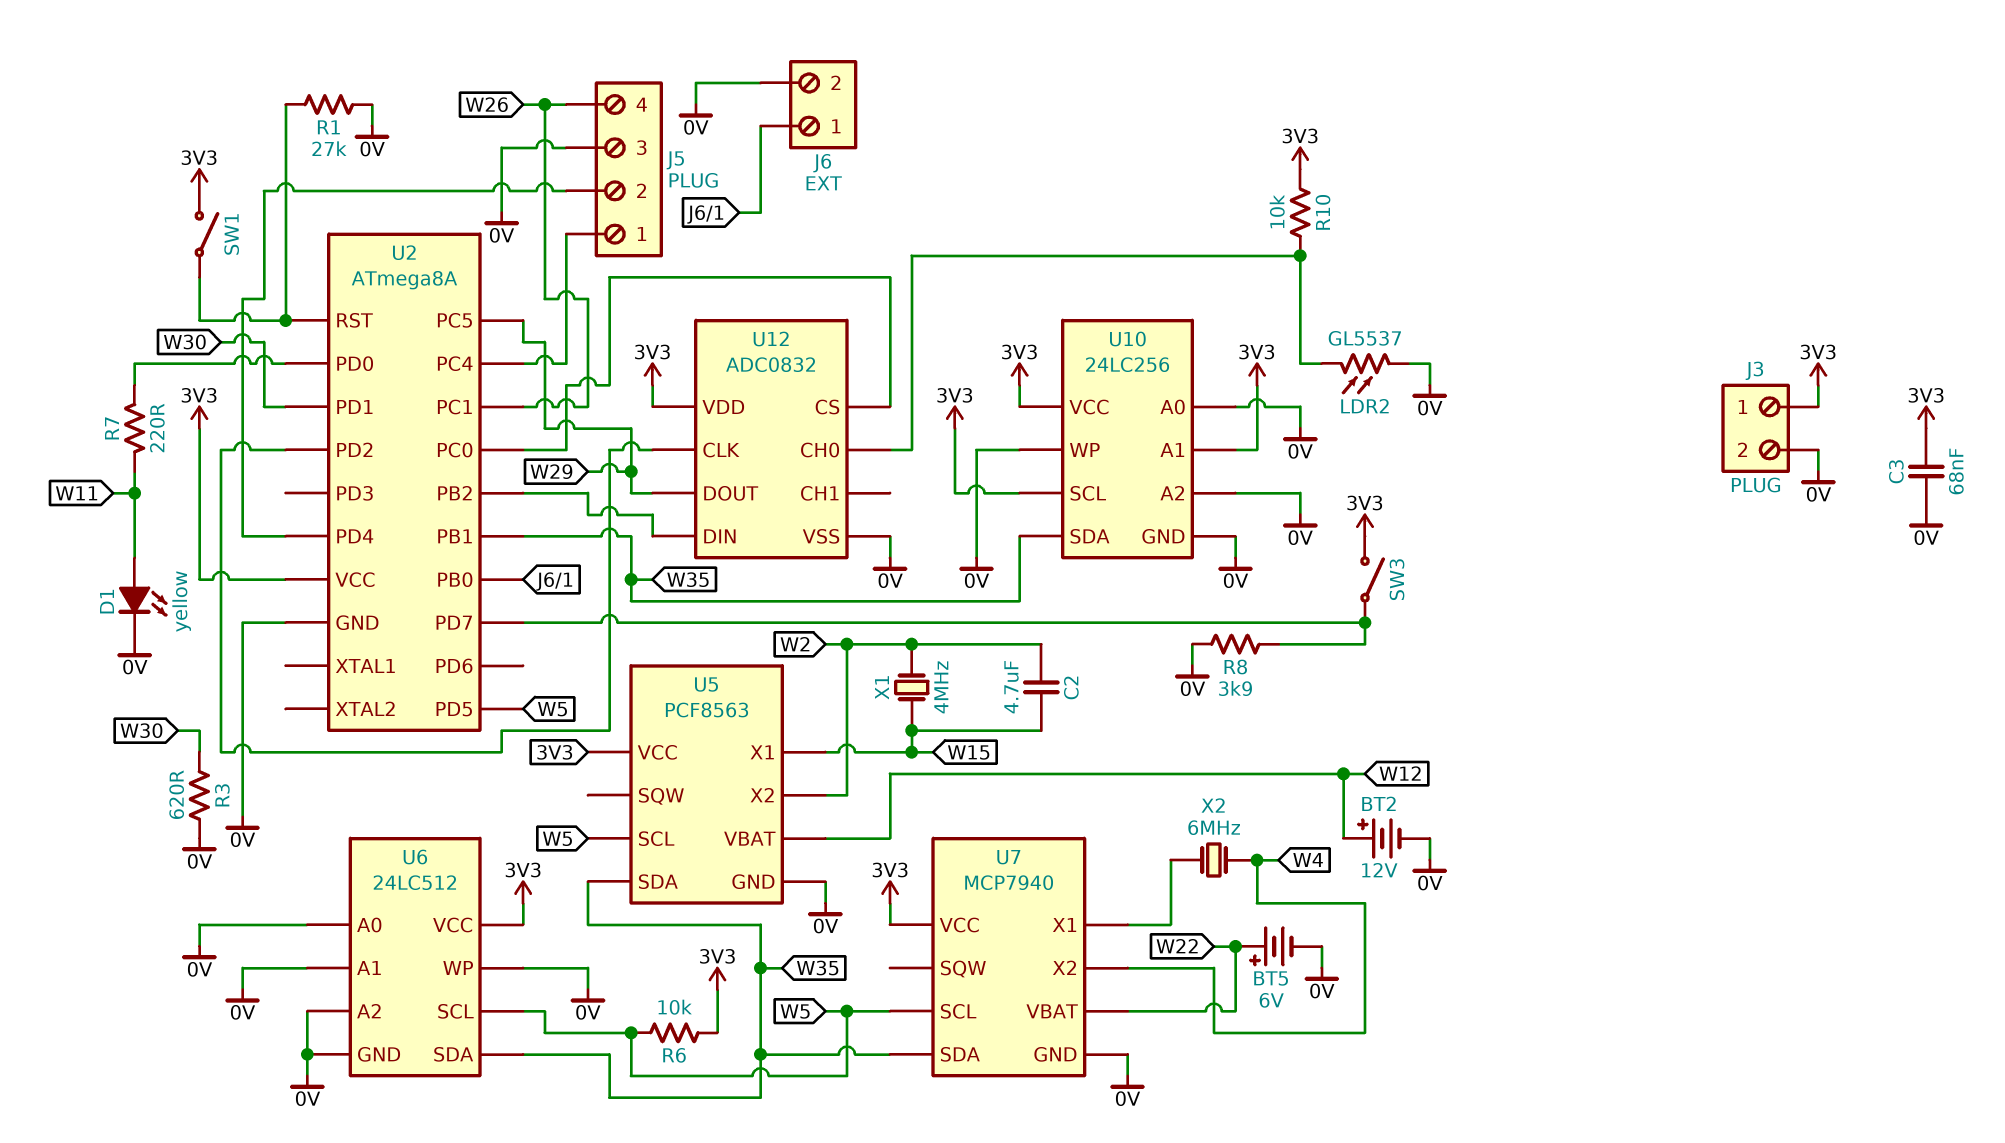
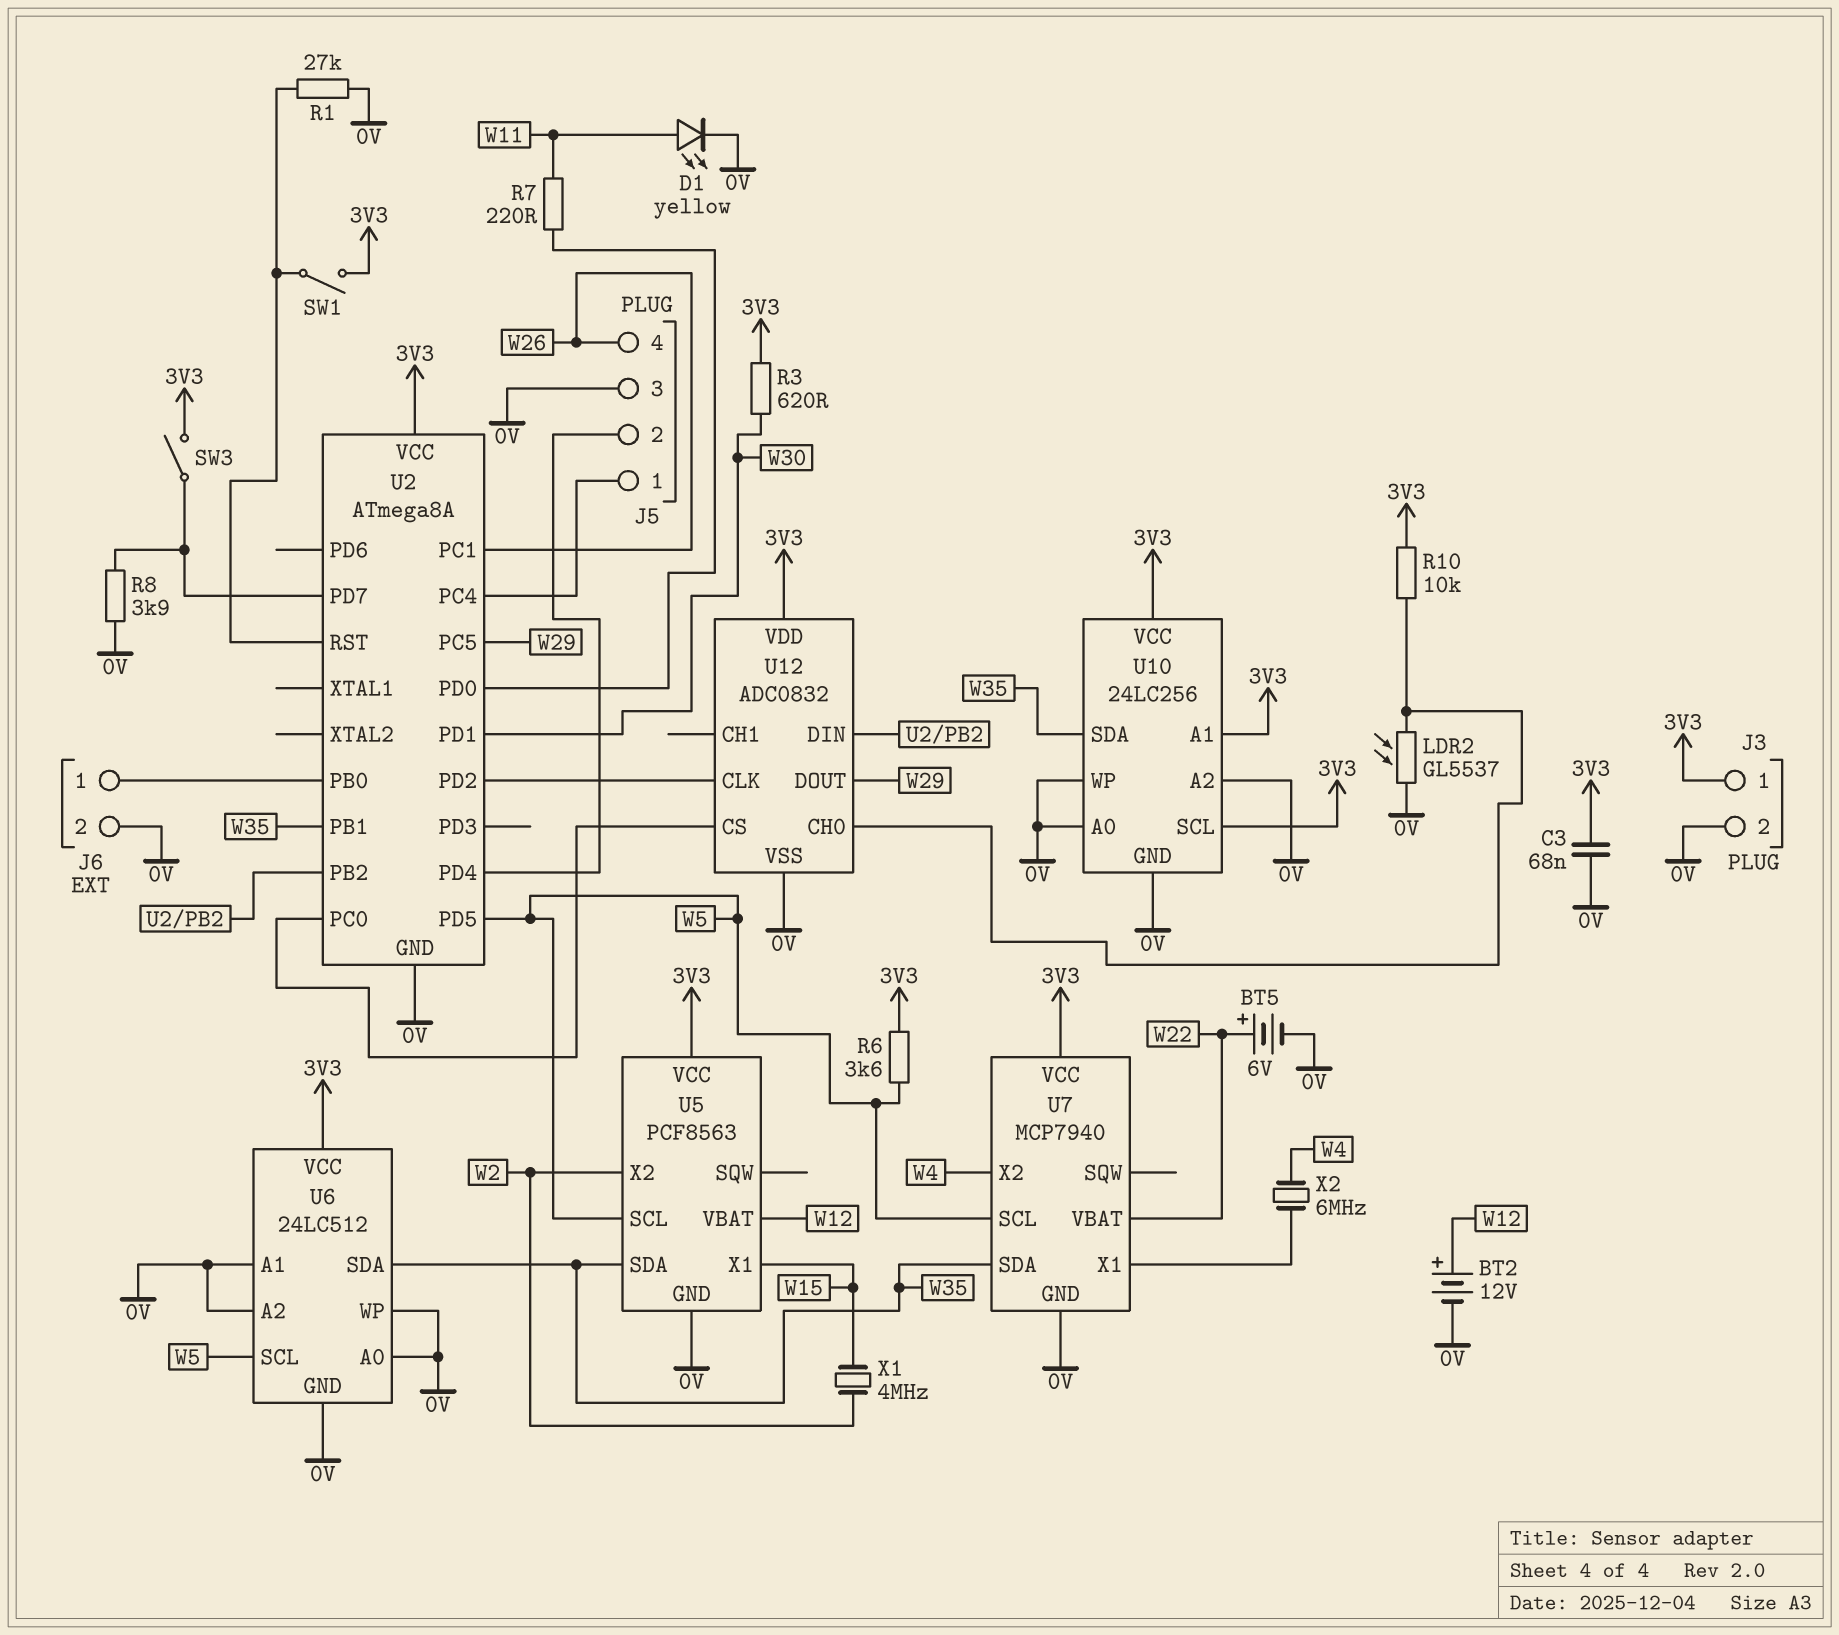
C2: 4.7uF (W2, W15) -> none
R3: 620 (0V, W30) -> 620 (3V3, W30)
R6: 10k (3V3, W5) -> 3.6k (3V3, W5)

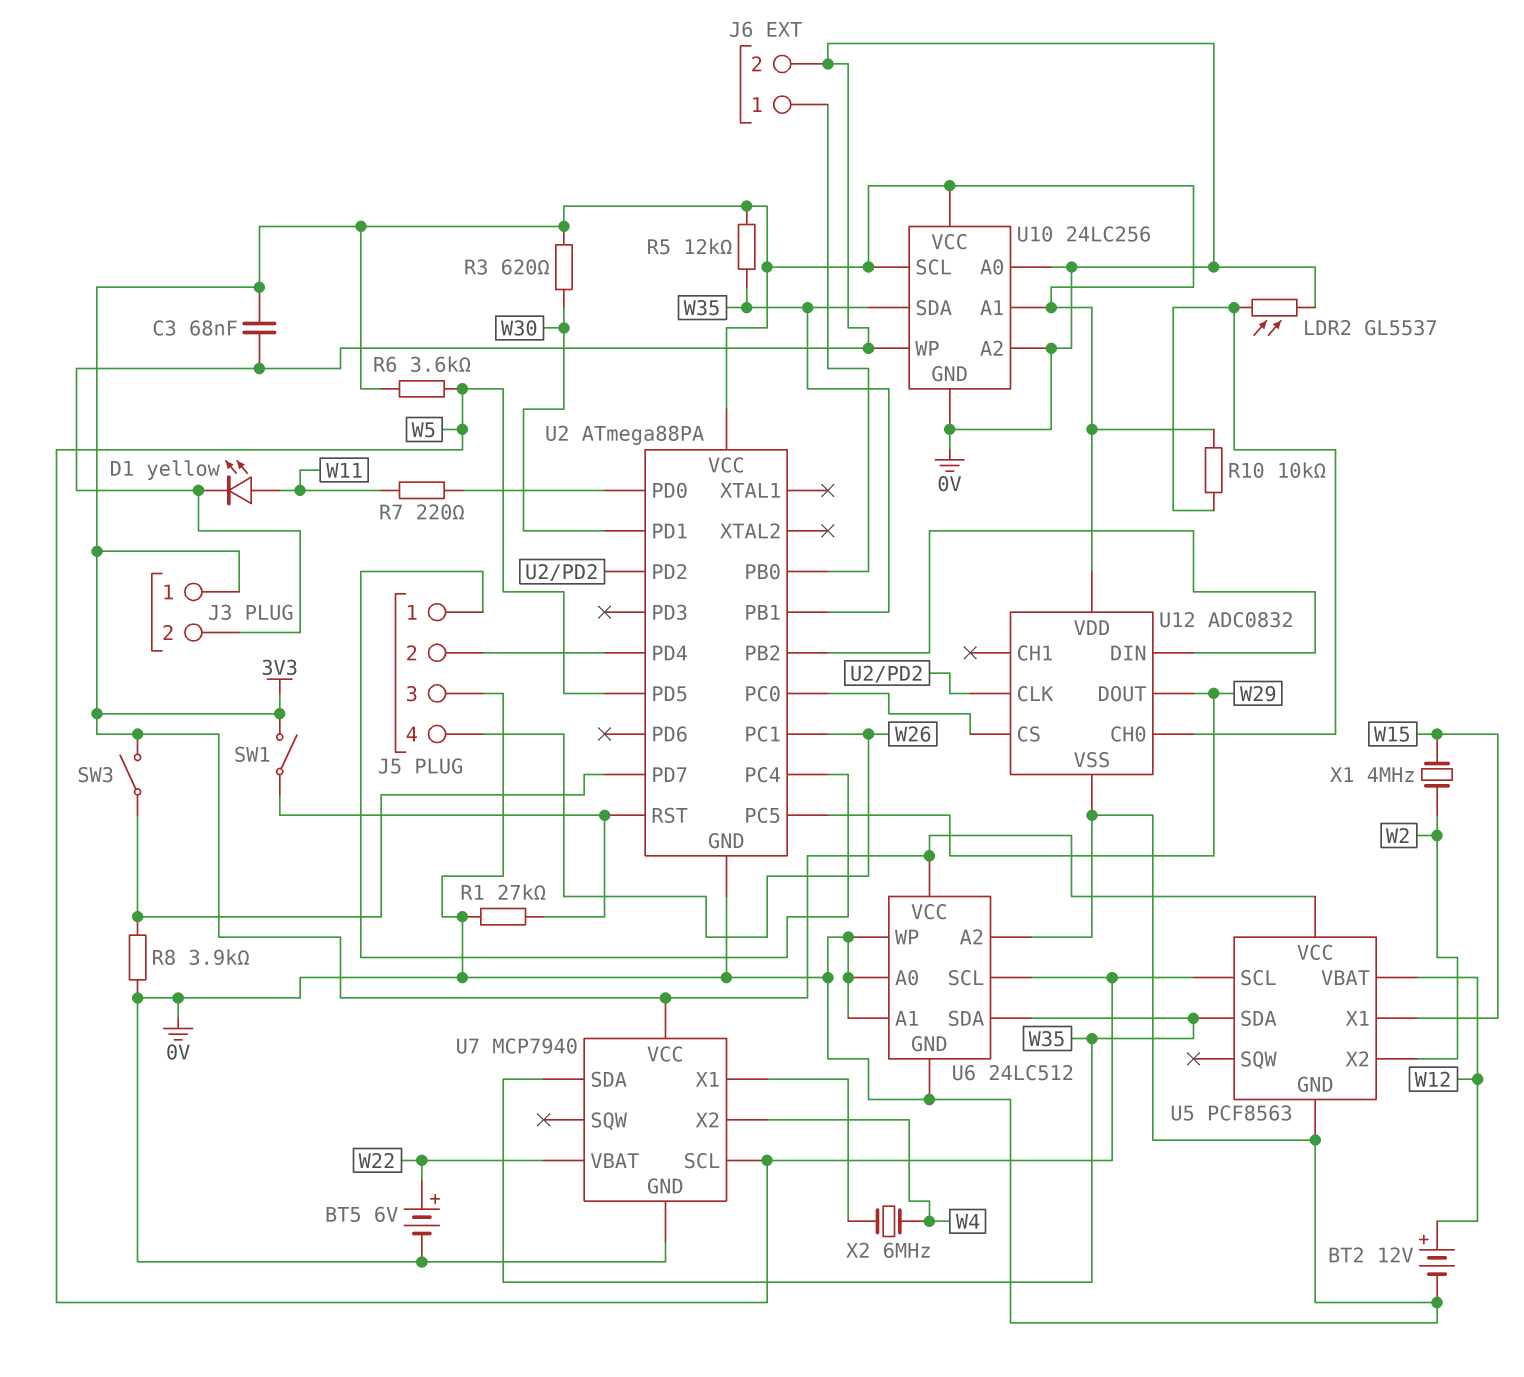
R5: none -> 12k (3V3, W35)
U2: ATmega8A -> ATmega88PA

